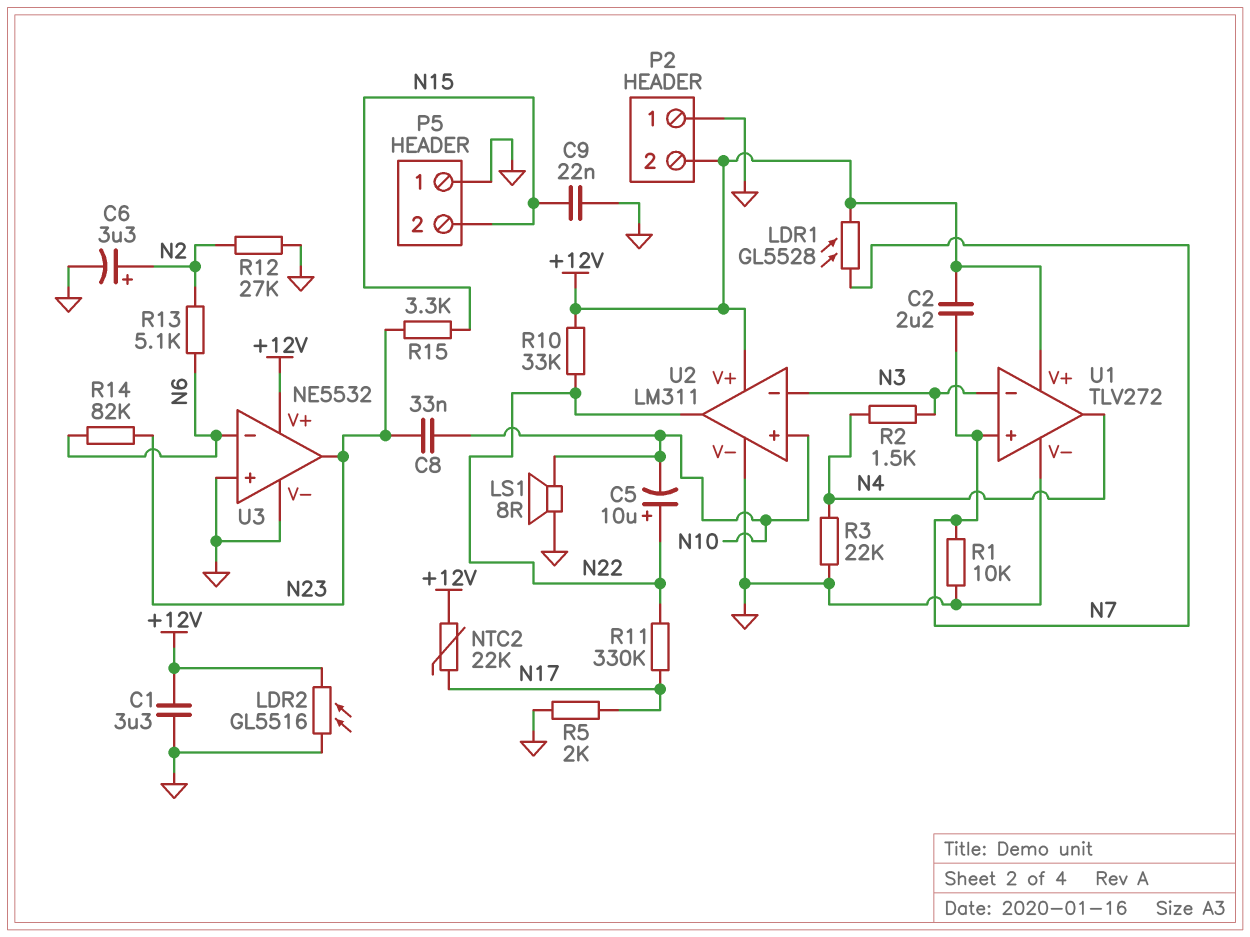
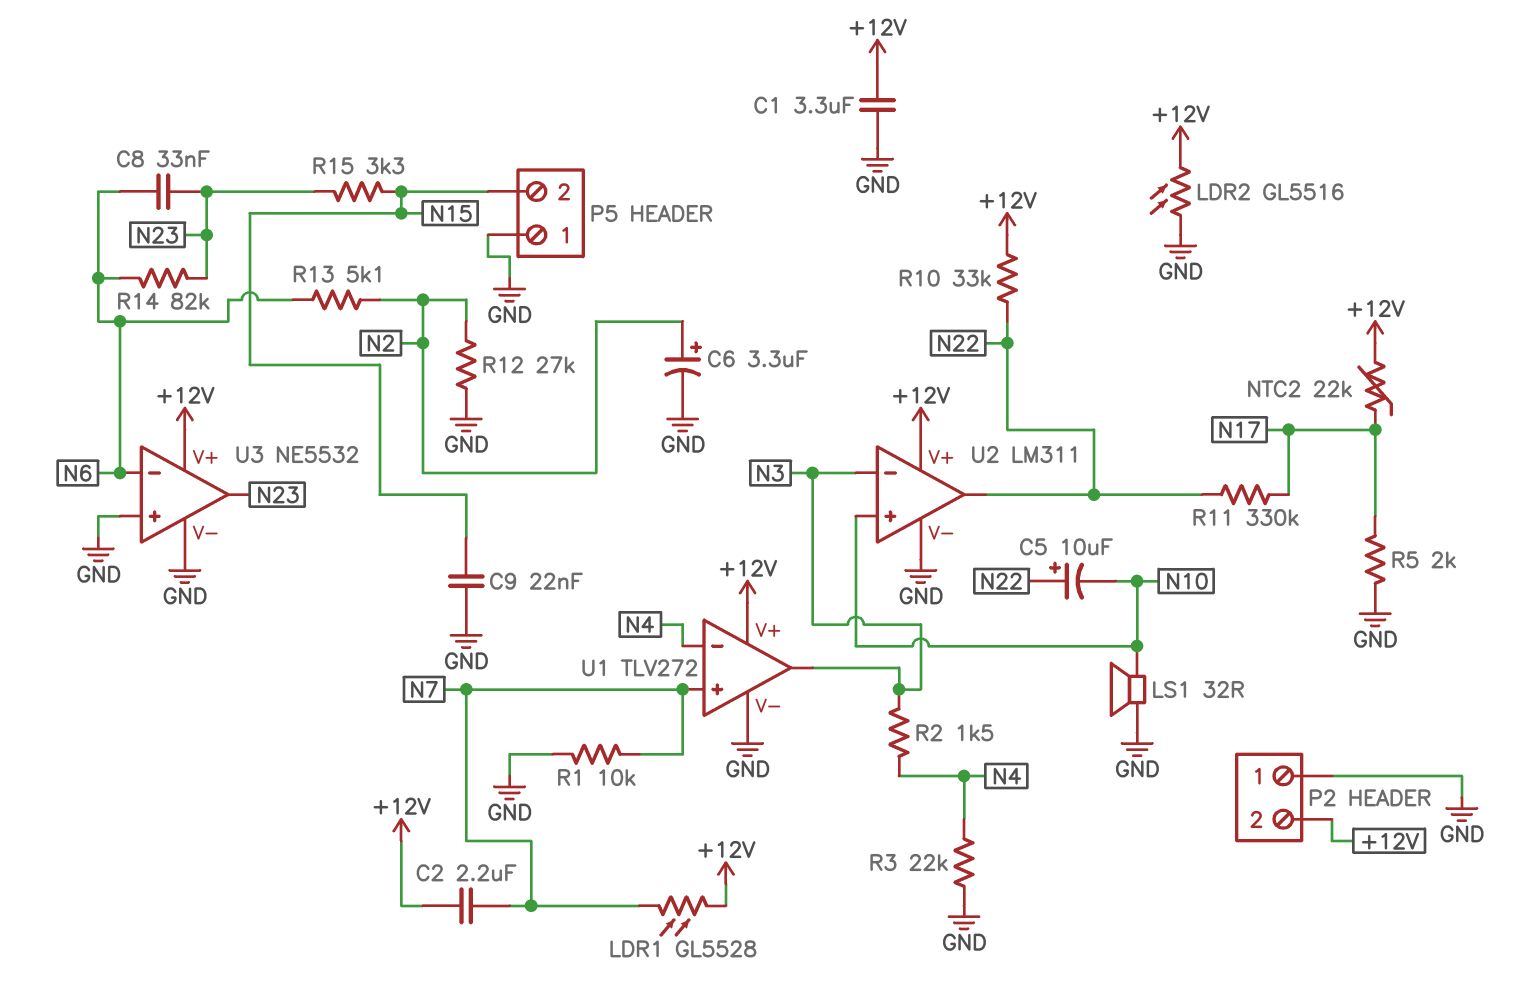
C8: 33nF (N10, N23) -> 33nF (N6, N23)
LS1: speaker 8R (GND, N10) -> speaker 32R (GND, N10)
U1 pin in-: N3 -> N4
U1 pin out: N4 -> N3

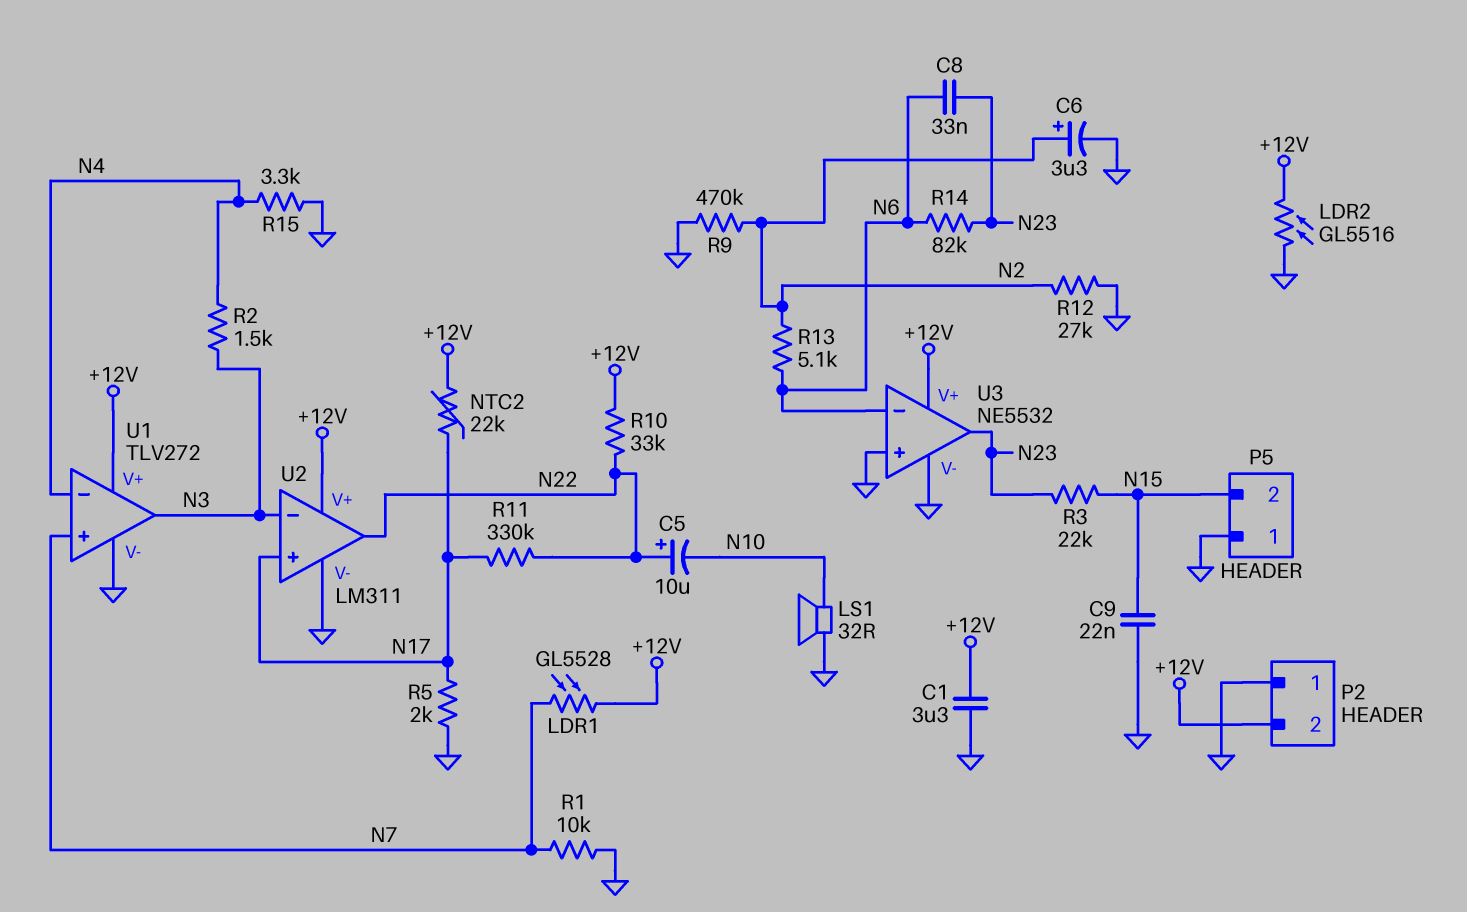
C2: 2.2uF (+12V, N7) -> none
R3: 22k (GND, N4) -> 22k (N15, N23)
R9: none -> 470k (GND, N2)
R15: 3.3k (N15, N23) -> 3.3k (GND, N4)
U2 pin in+: N10 -> N17

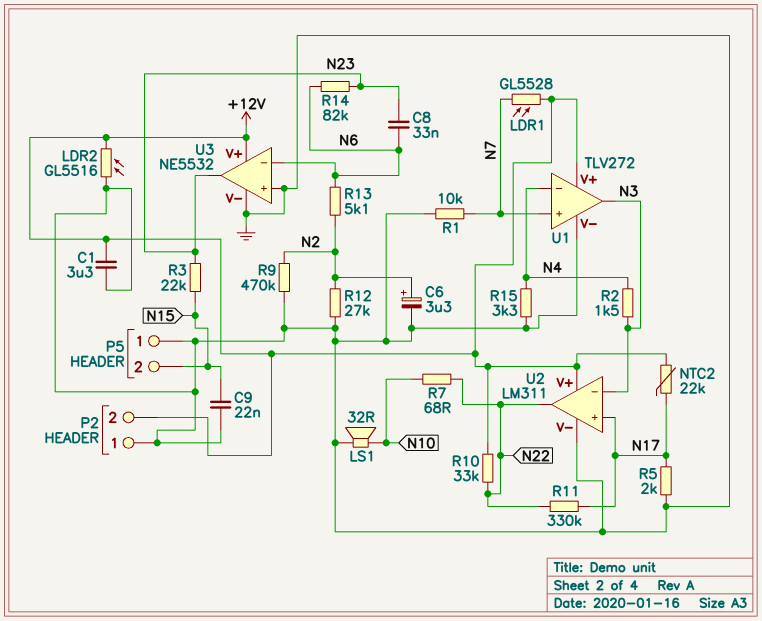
C5: 10uF (plus N22, minus N10) -> none
R7: none -> 68 (N10, N22)

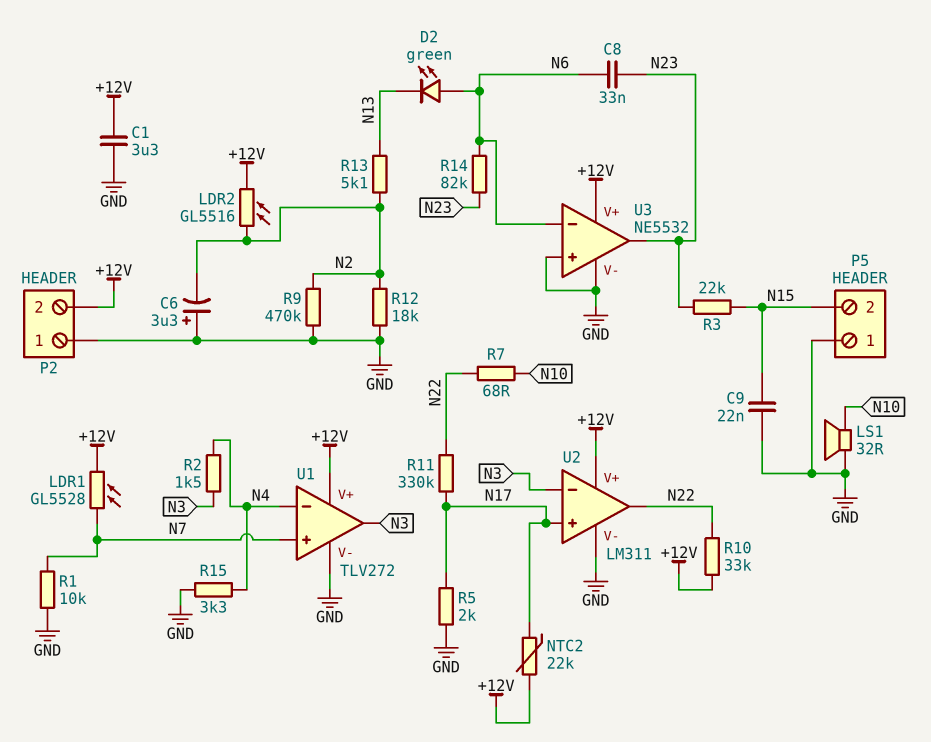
C6: 3.3uF (plus N2, minus GND) -> 3.3uF (plus GND, minus N2)
D2: none -> LED green (A N6, K N13)
LDR2: GL5516 (+12V, GND) -> GL5516 (+12V, N2)
R12: 27k (GND, N2) -> 18k (GND, N2)
R13: 5.1k (N2, N6) -> 5.1k (N2, N13)

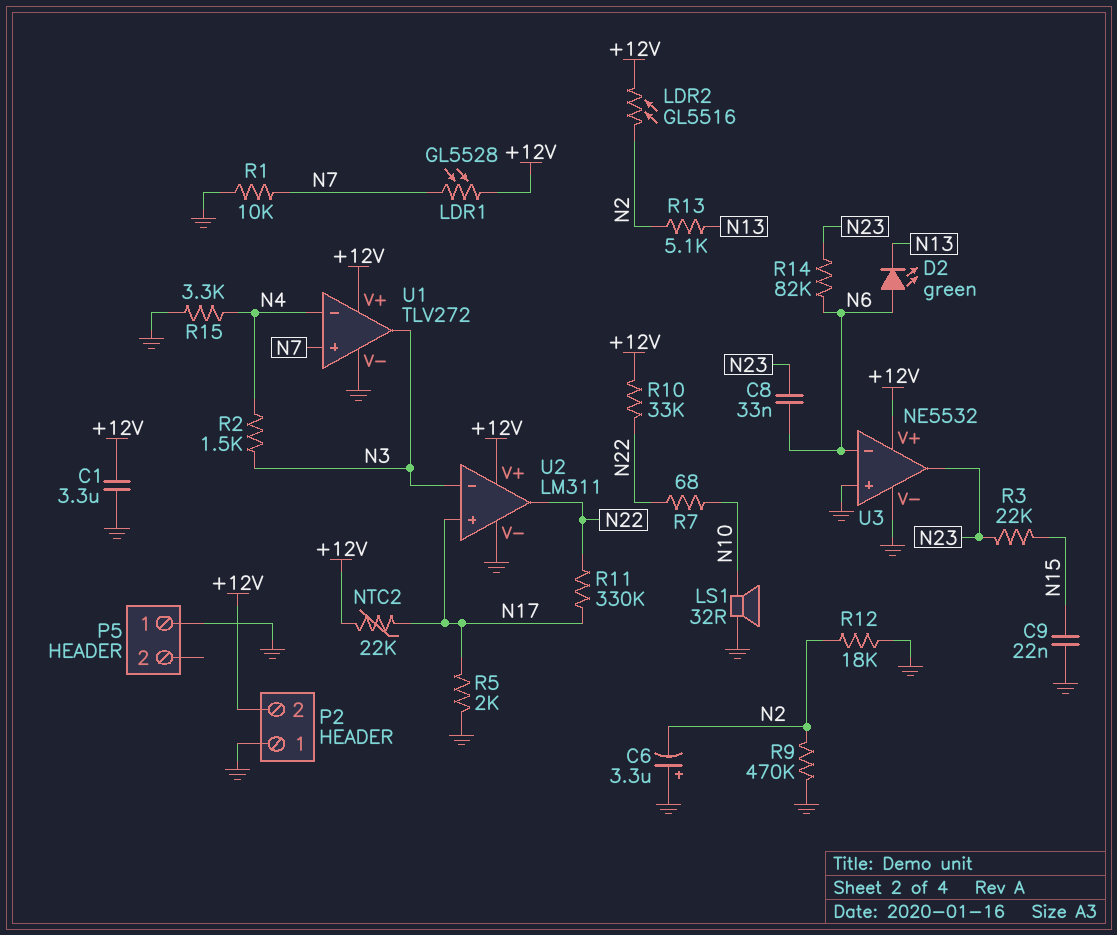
P5 pin 2: N15 -> none

